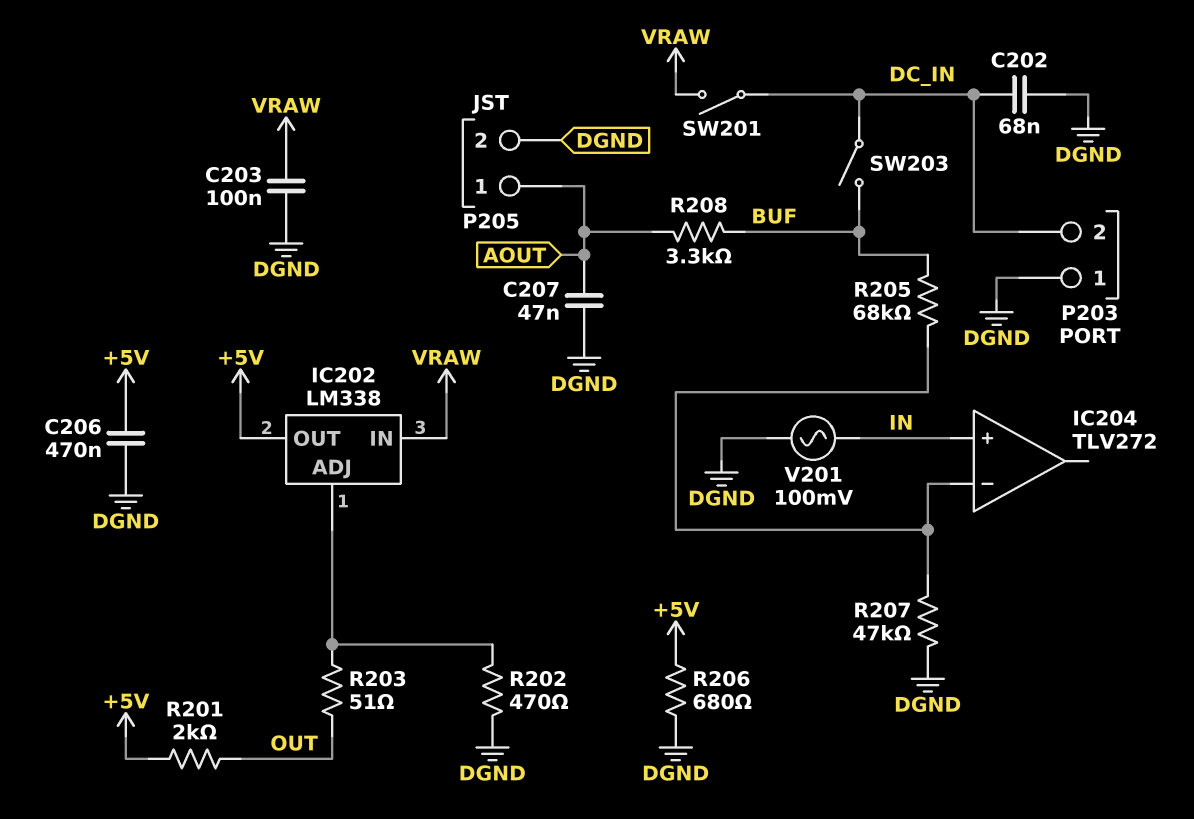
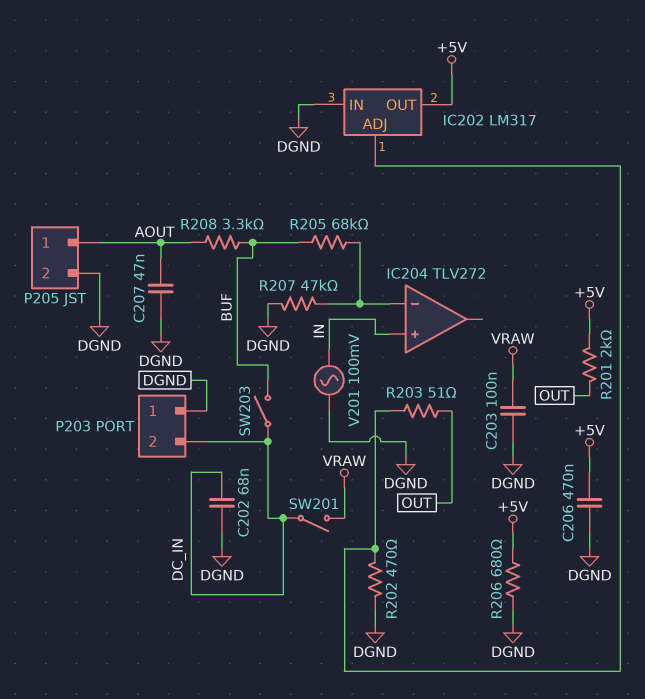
IC202: LM338 -> LM317
IC202 pin IN: VRAW -> DGND

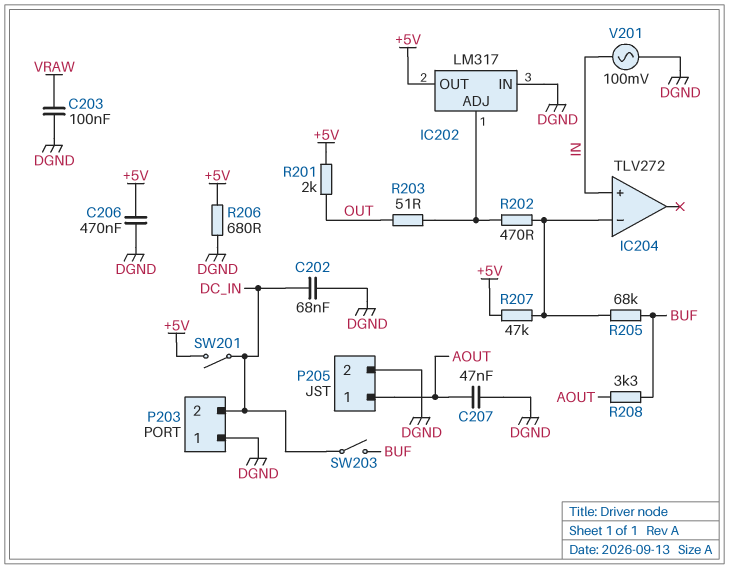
R202: 470 (DGND, IC202/ADJ) -> 470 (IC202/ADJ, IC204/in-)
R207: 47k (DGND, IC204/in-) -> 47k (+5V, IC204/in-)
SW201: switch (DC_IN, VRAW) -> switch (+5V, DC_IN)

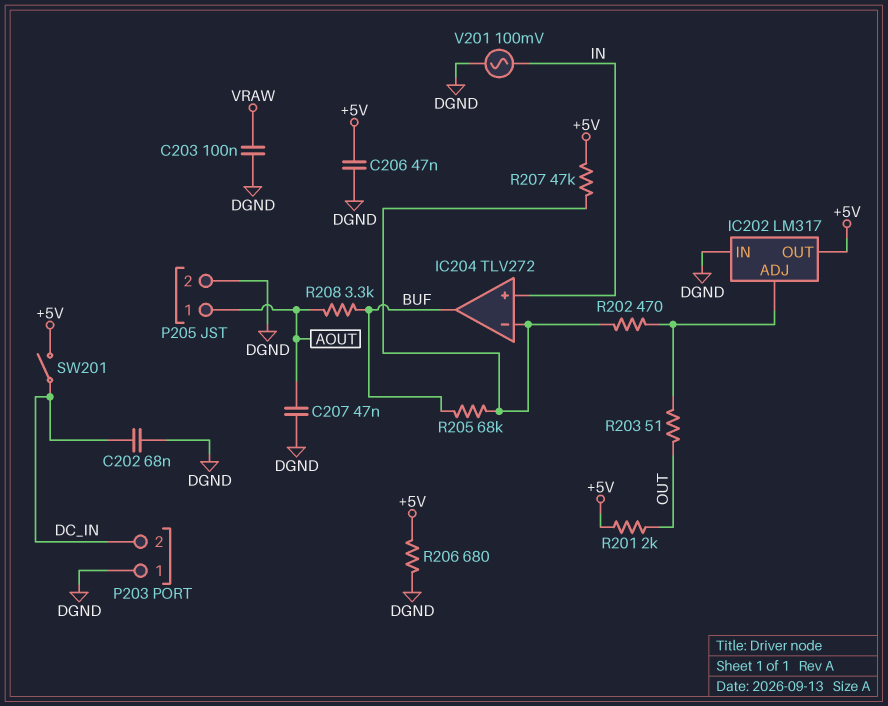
C206: 470nF (+5V, DGND) -> 47nF (+5V, DGND)
IC204 pin out: none -> BUF
SW203: switch (BUF, DC_IN) -> none

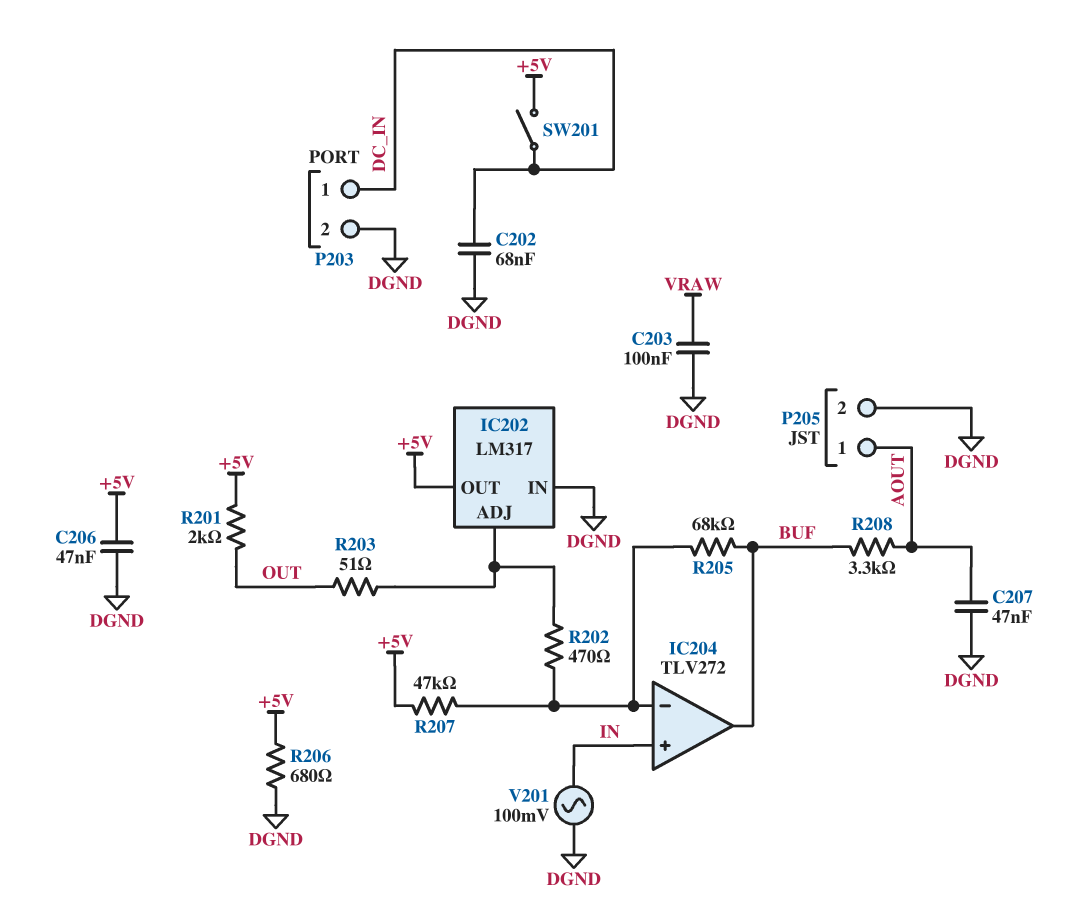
P203 pin 1: DGND -> DC_IN
P203 pin 2: DC_IN -> DGND

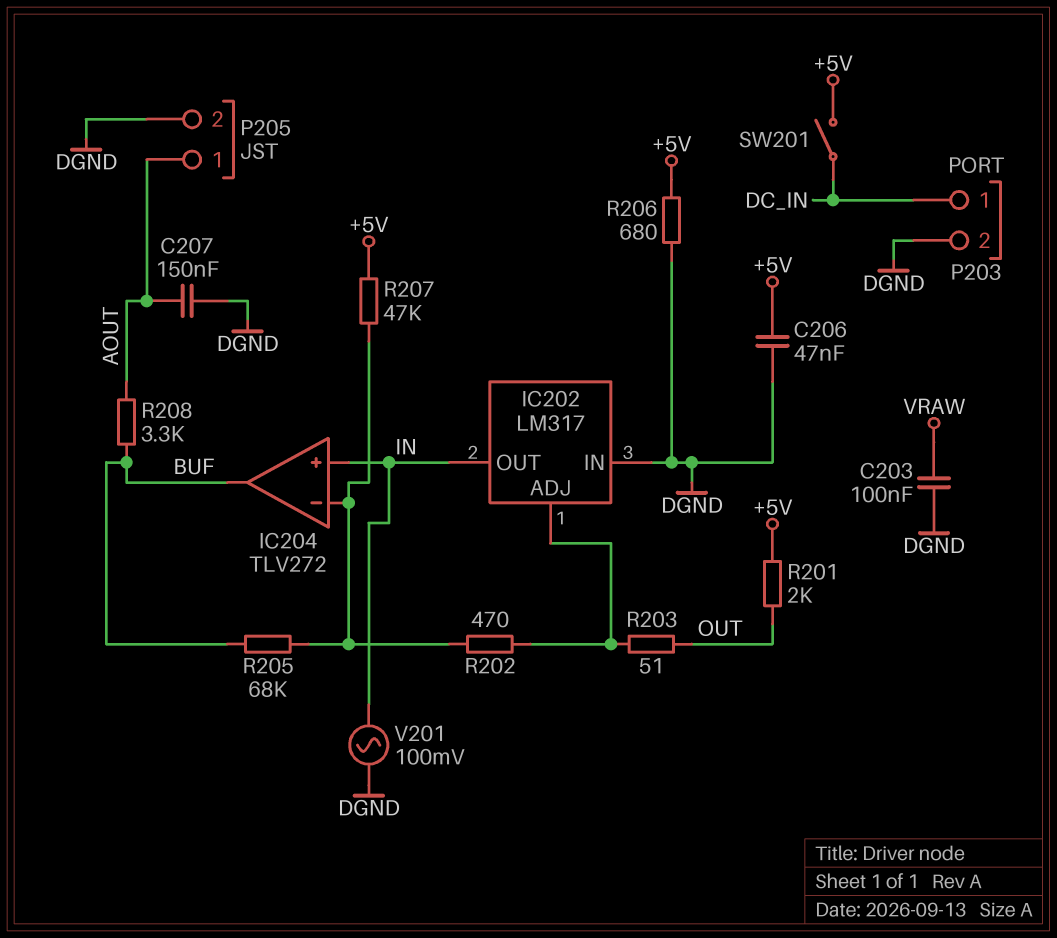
C202: 68nF (DC_IN, DGND) -> none
C207: 47nF (AOUT, DGND) -> 150nF (AOUT, DGND)
IC202 pin OUT: +5V -> IN

